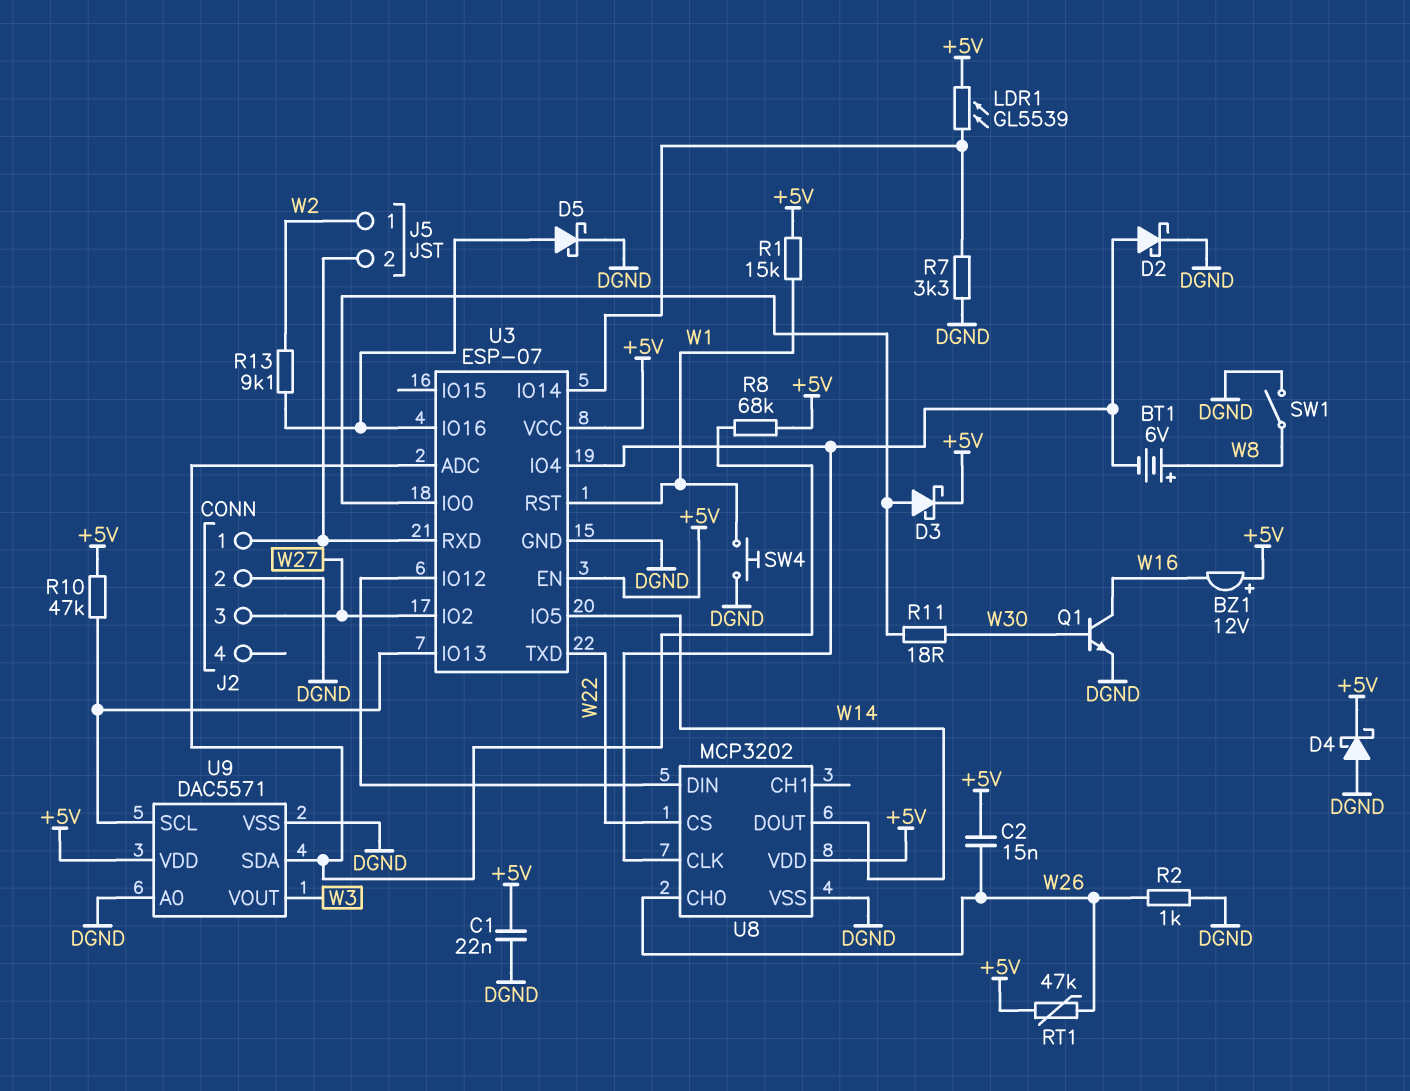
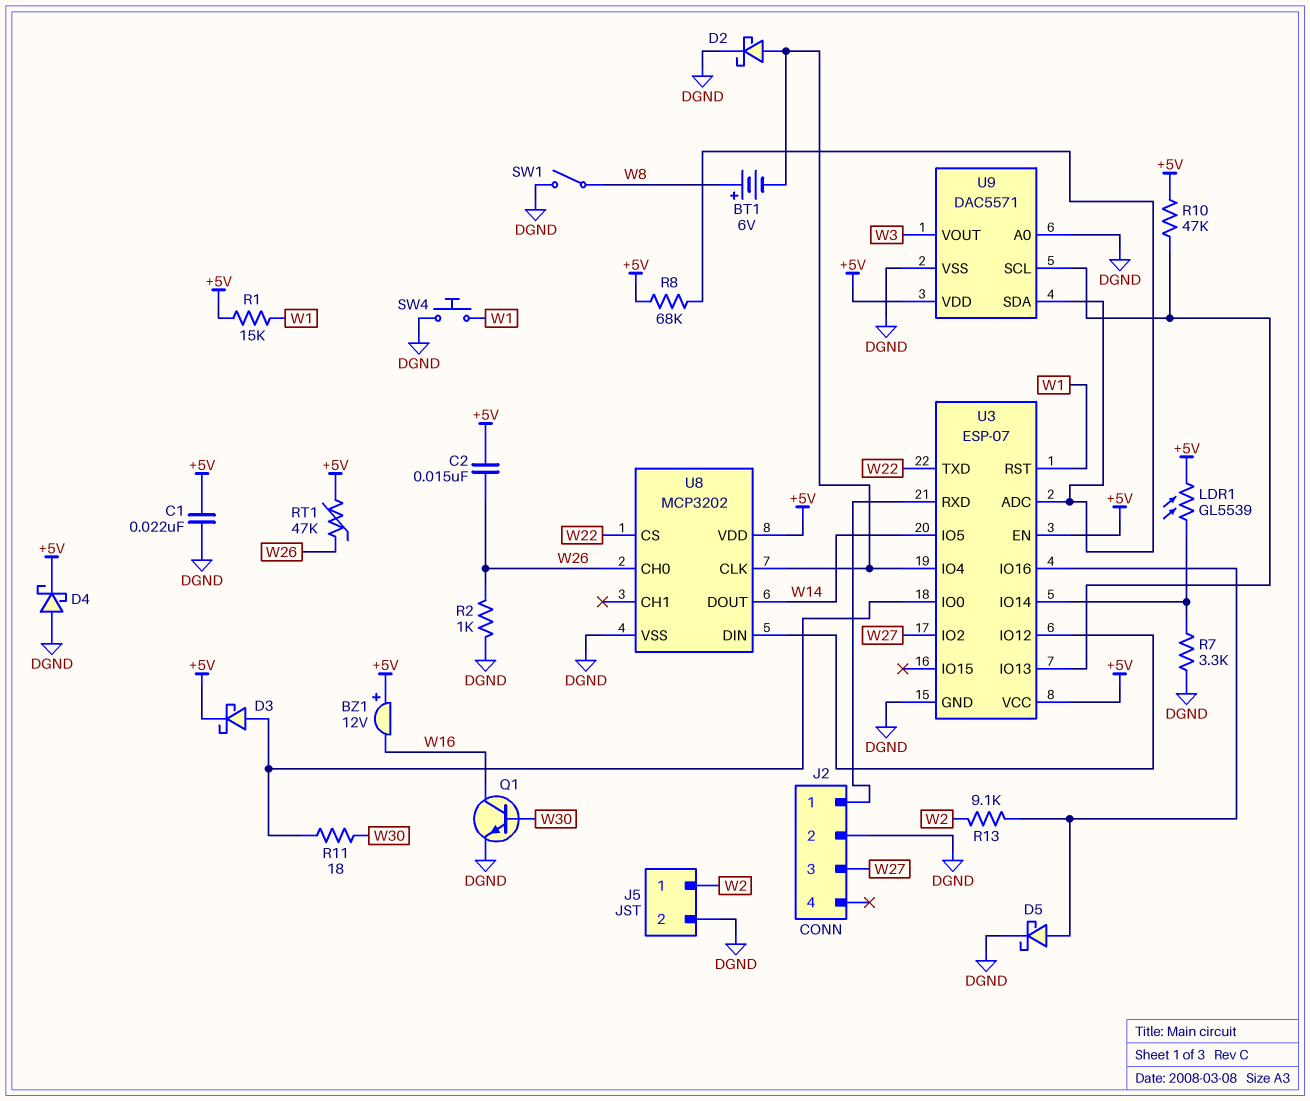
J5 pin 2: J2/1 -> DGND

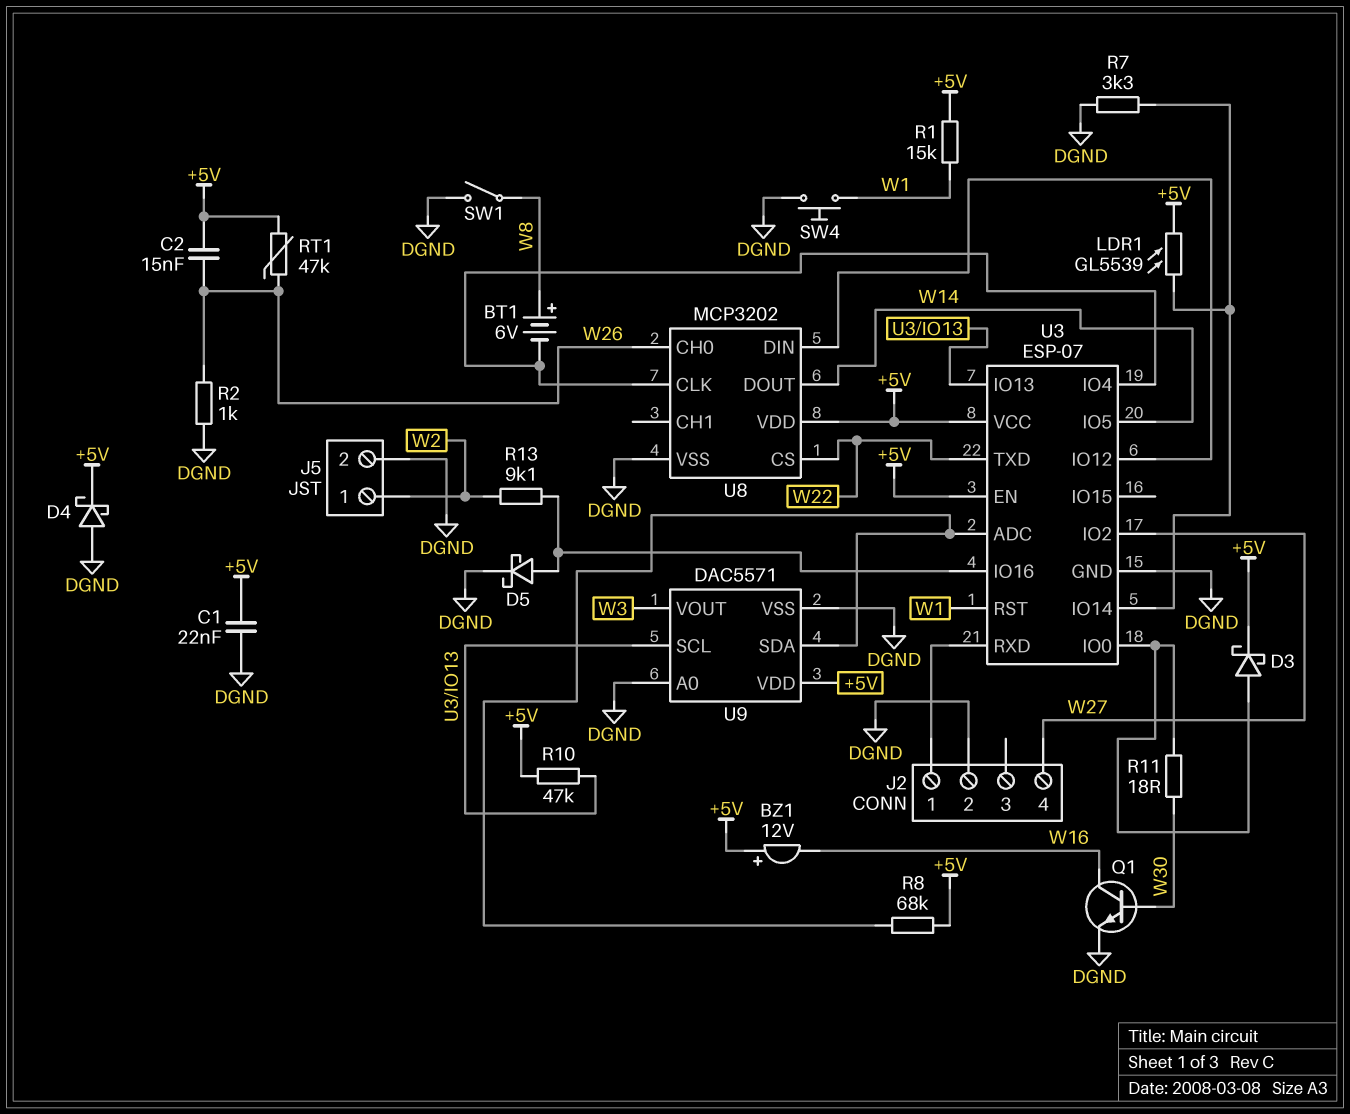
D2: schottky (A U3/IO4, K DGND) -> none
J2 pin 3: W27 -> none
J2 pin 4: none -> W27

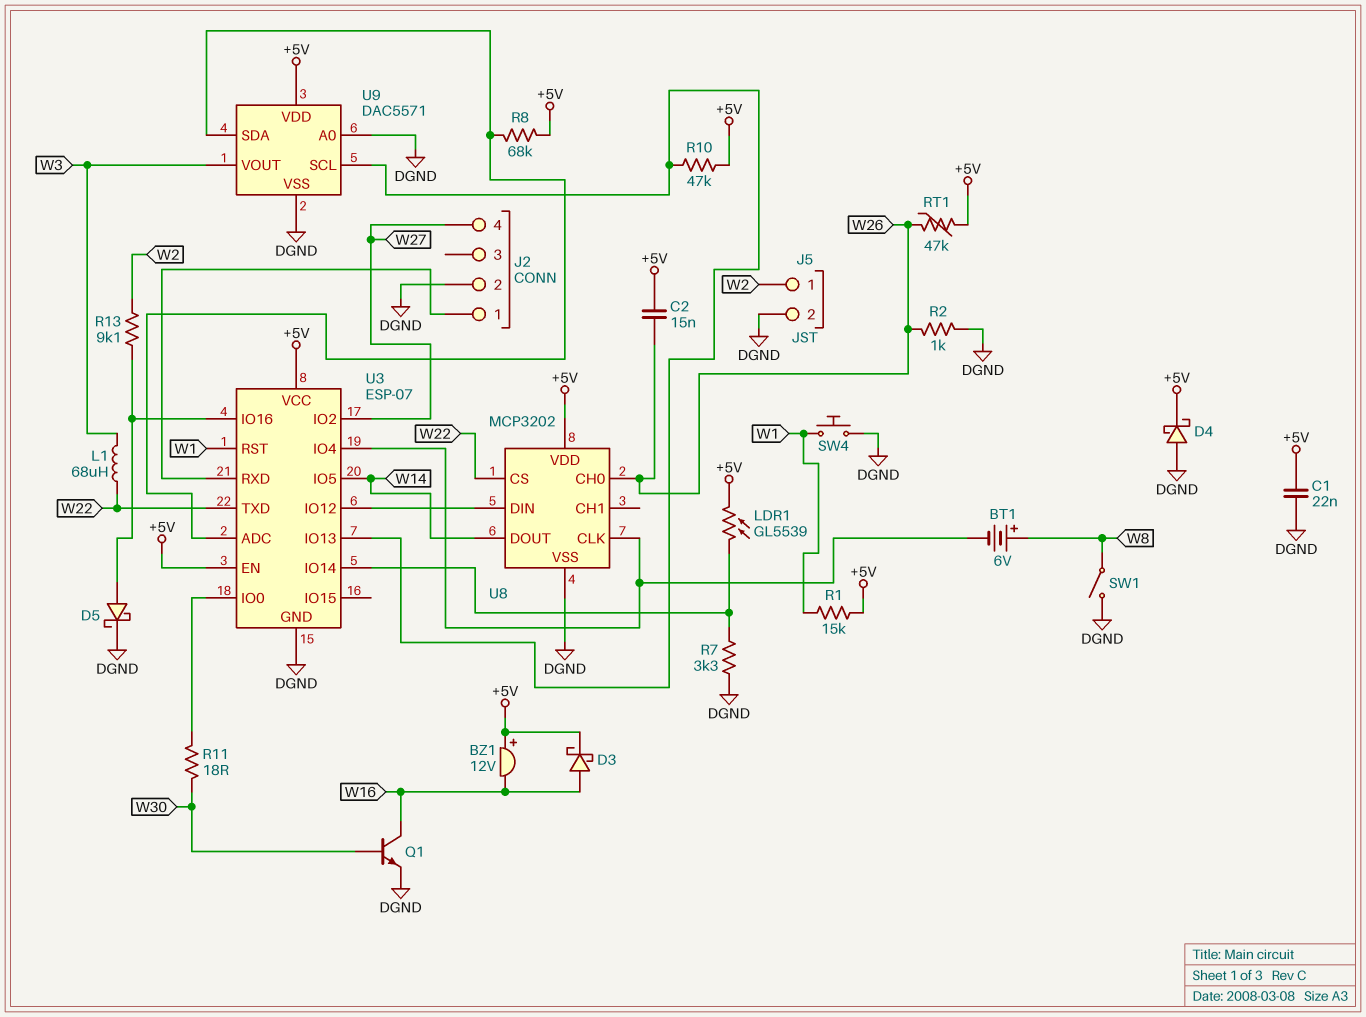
D3: schottky (A U3/IO0, K +5V) -> schottky (A W16, K +5V)
L1: none -> 68uH (W3, W22)

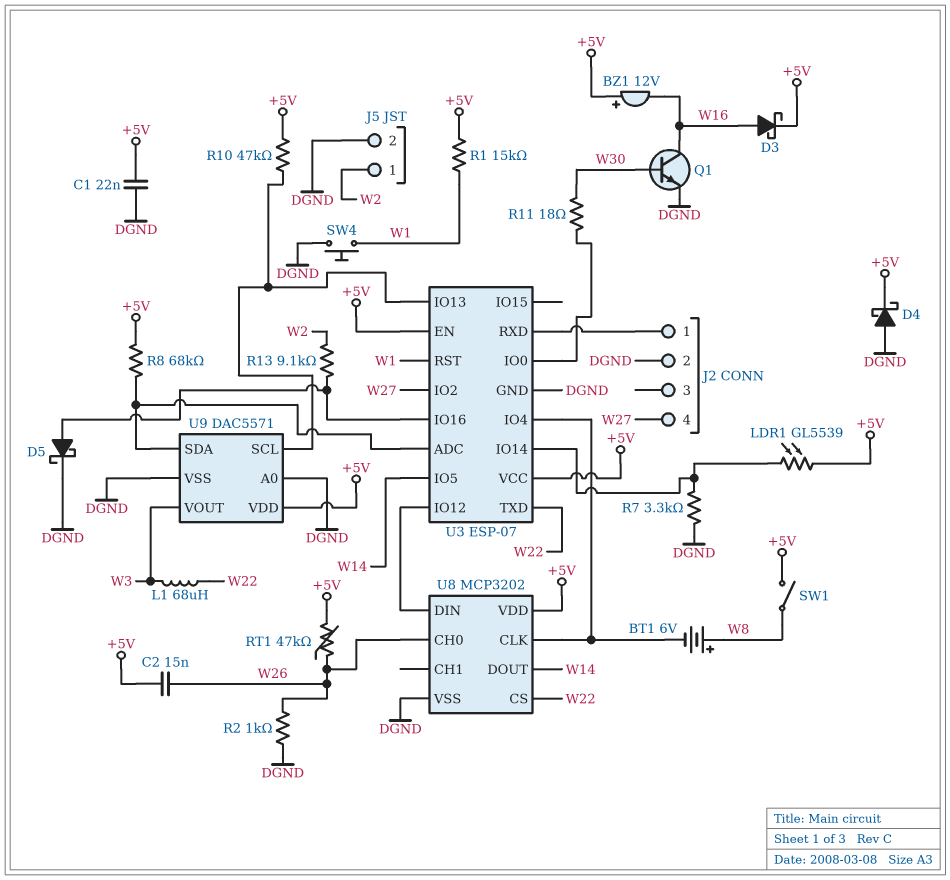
SW1: switch (DGND, W8) -> switch (+5V, W8)

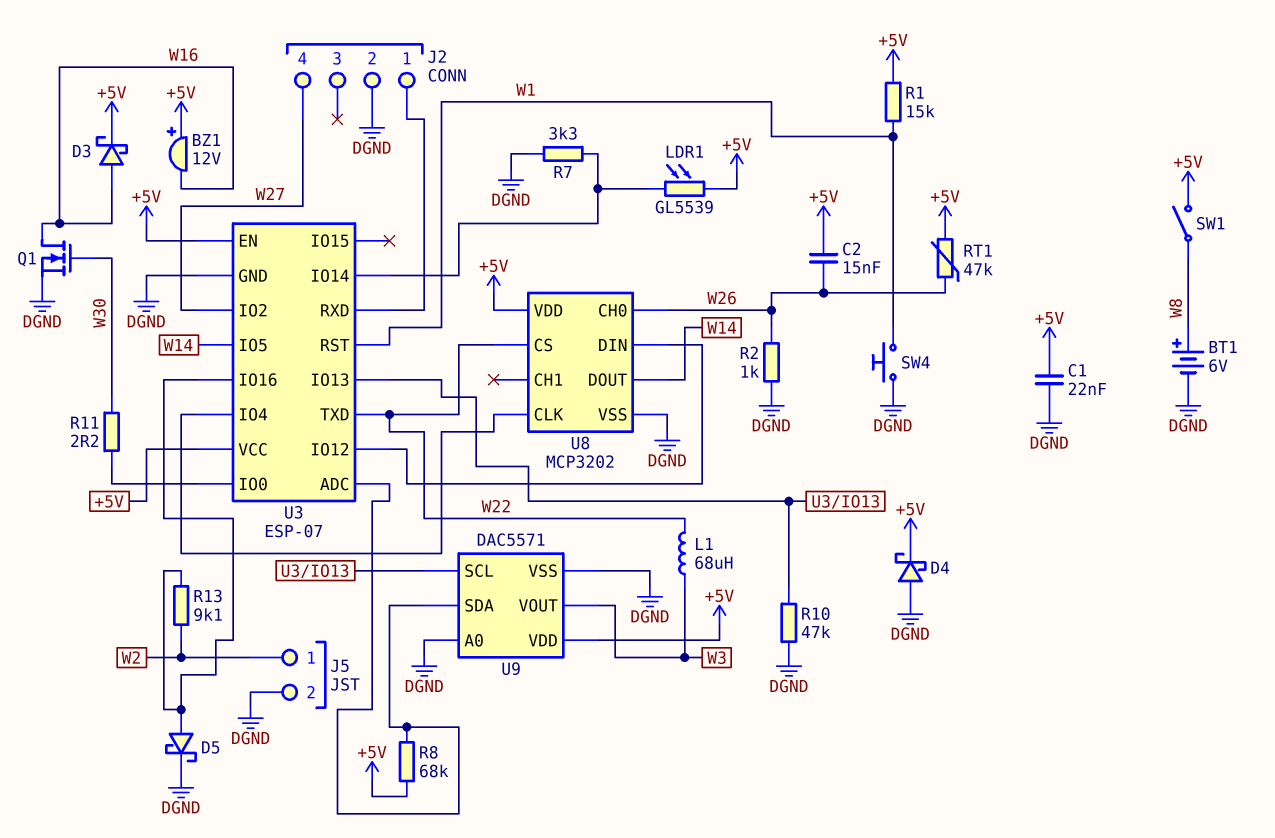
BT1: 6V (plus W8, minus U3/IO4) -> 6V (plus W8, minus DGND)
Q1: NPN (B W30, C W16, E DGND) -> NMOS (G W30, D W16, S DGND)
R10: 47k (+5V, U3/IO13) -> 47k (DGND, U3/IO13)
R11: 18 (U3/IO0, W30) -> 2.2 (U3/IO0, W30)

